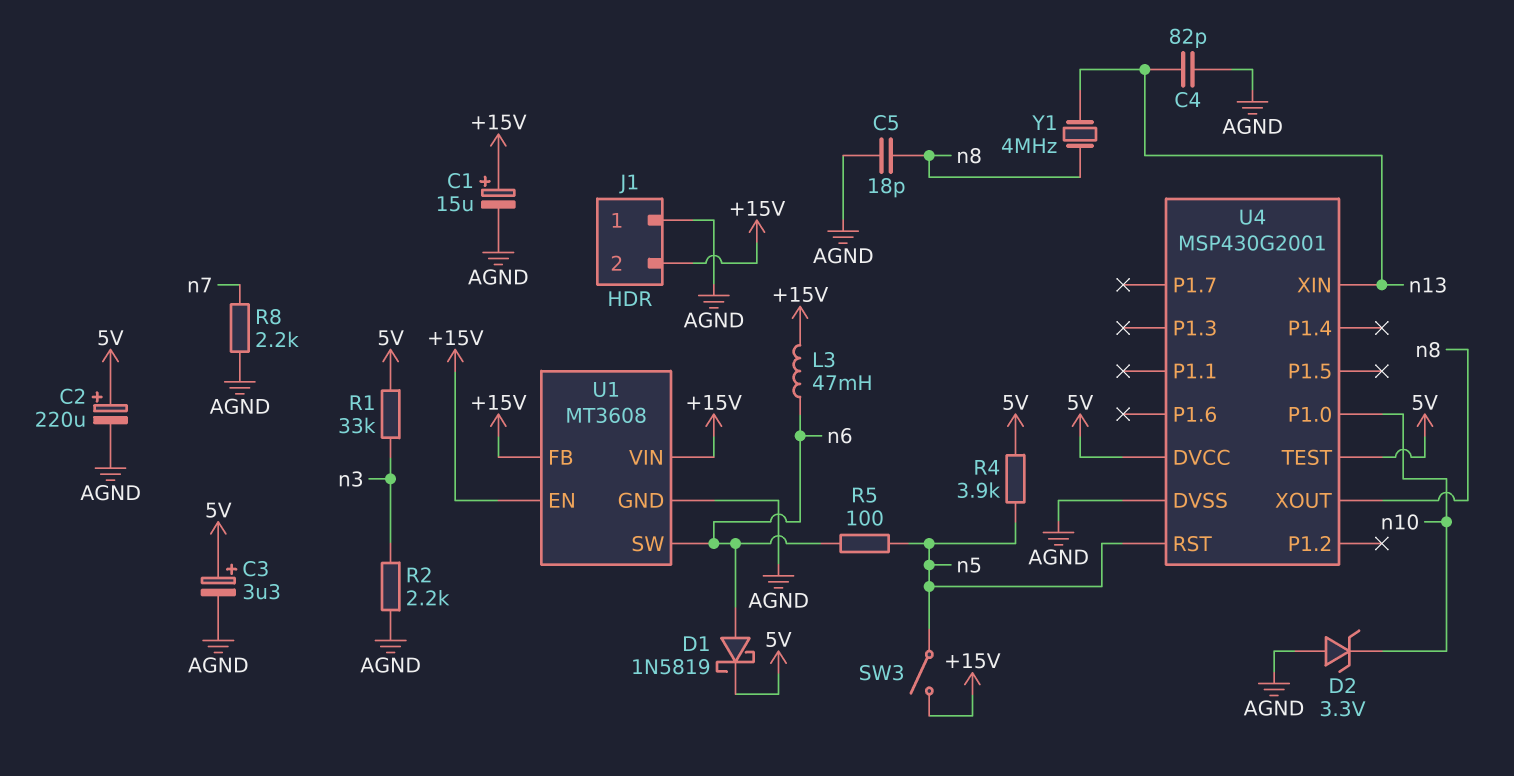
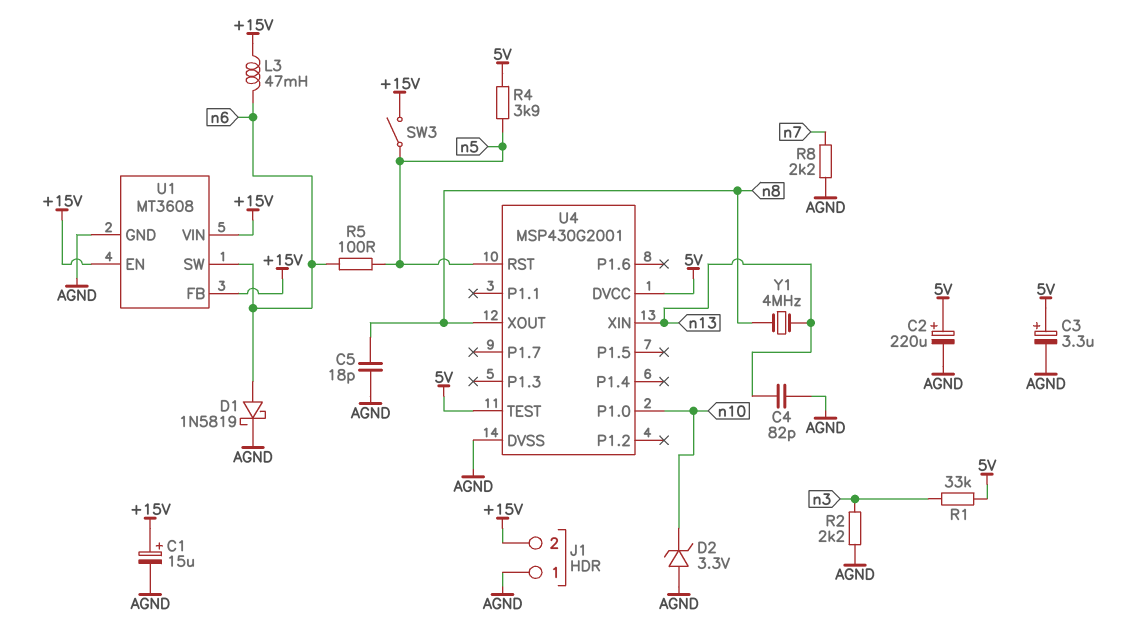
D1: schottky 1N5819 (A n6, K 5V) -> schottky 1N5819 (A n6, K AGND)

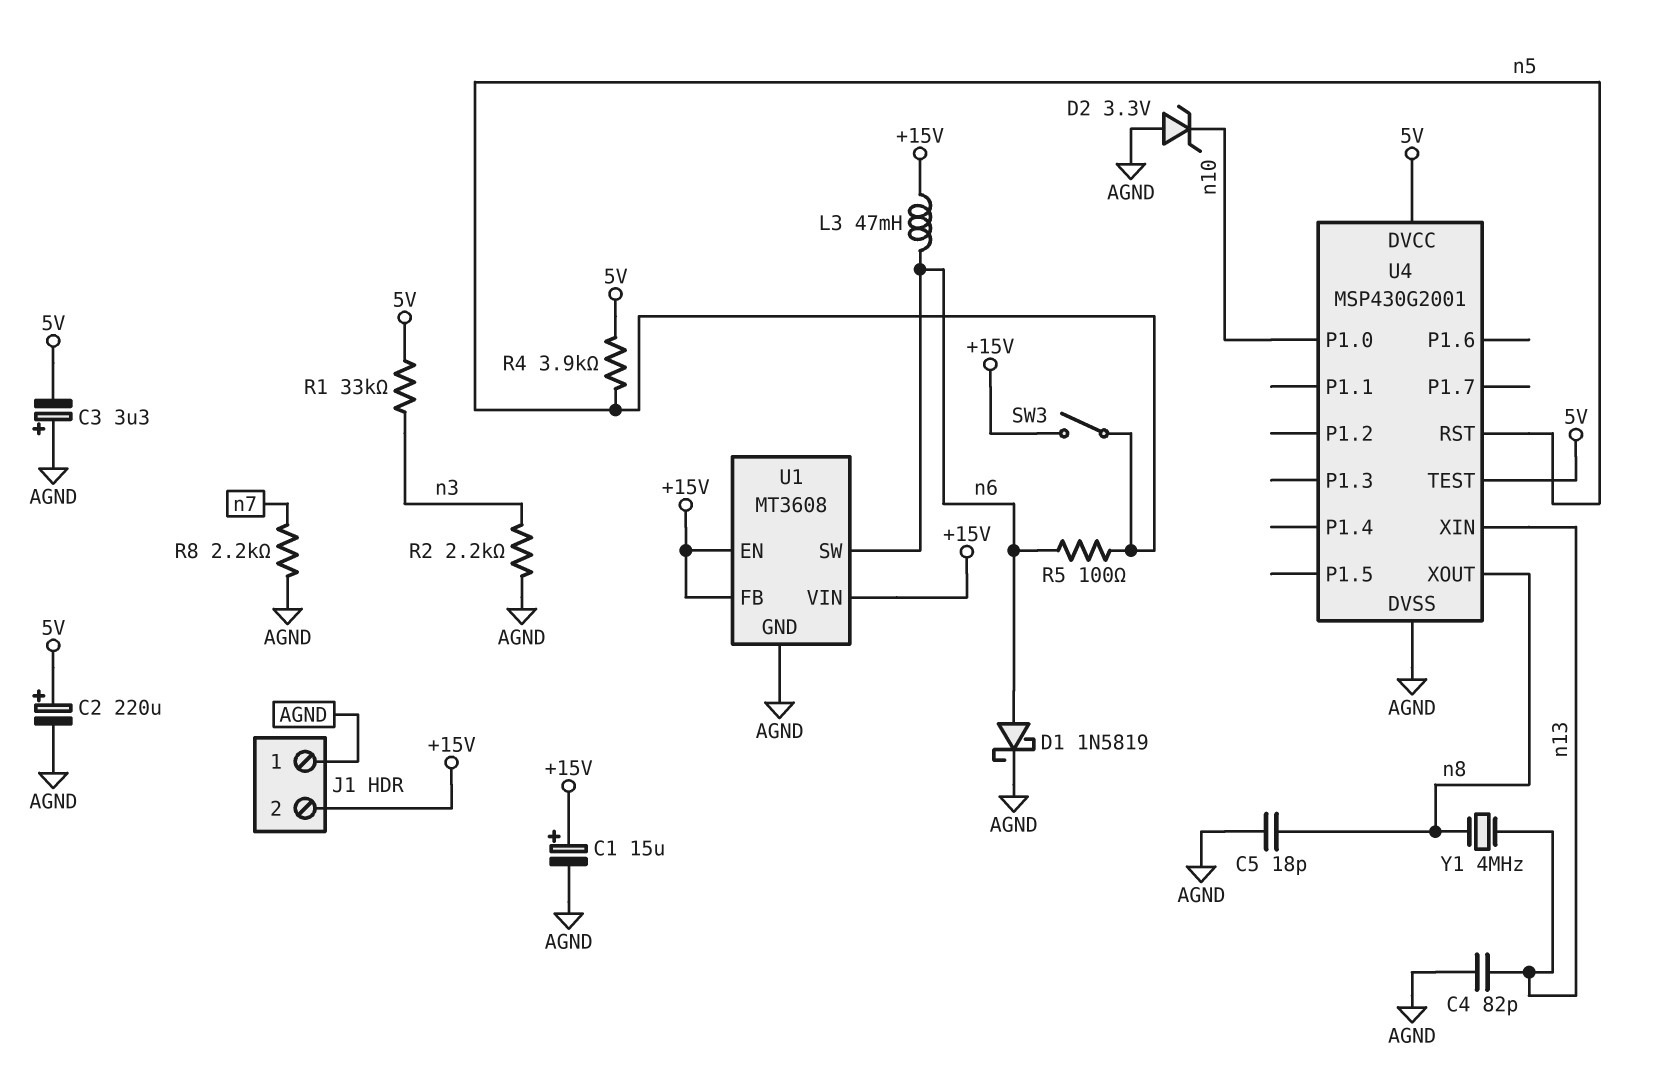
C3: 3.3uF (plus 5V, minus AGND) -> 3.3uF (plus AGND, minus 5V)

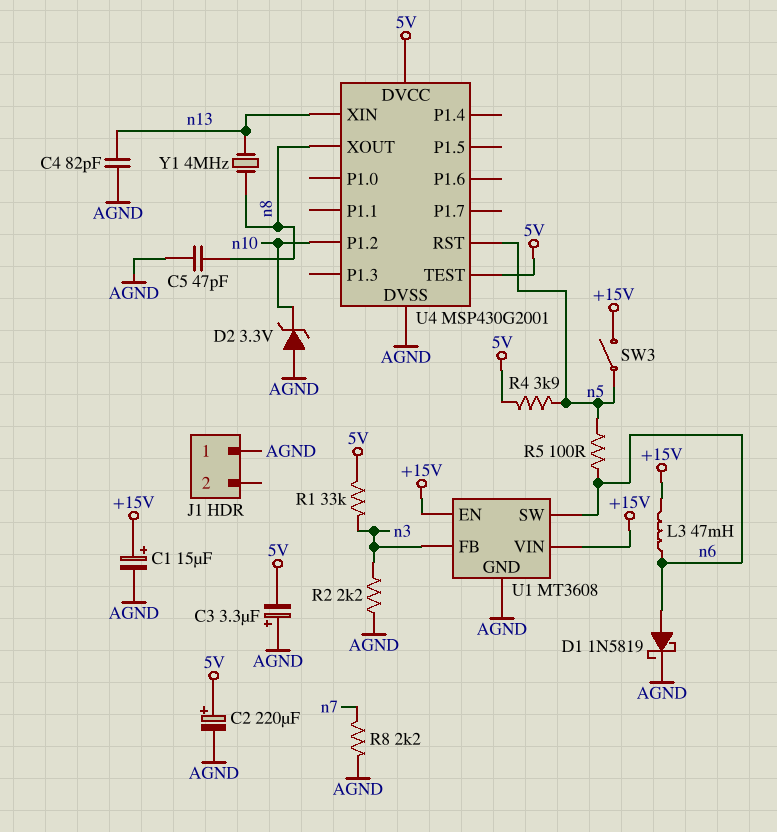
C5: 18pF (AGND, n8) -> 47pF (AGND, n8)
J1 pin 2: +15V -> none
U1 pin FB: +15V -> n3
U4 pin P1.0: n10 -> none
U4 pin P1.2: none -> n10

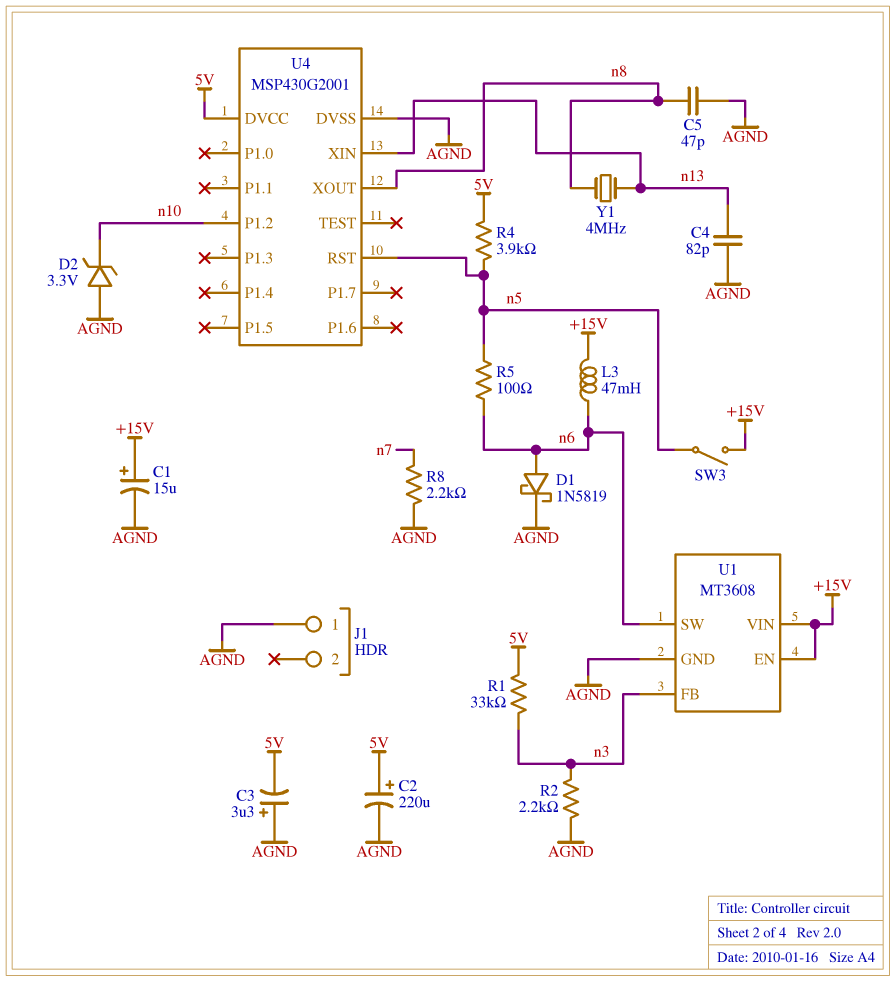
U4 pin TEST: 5V -> none

